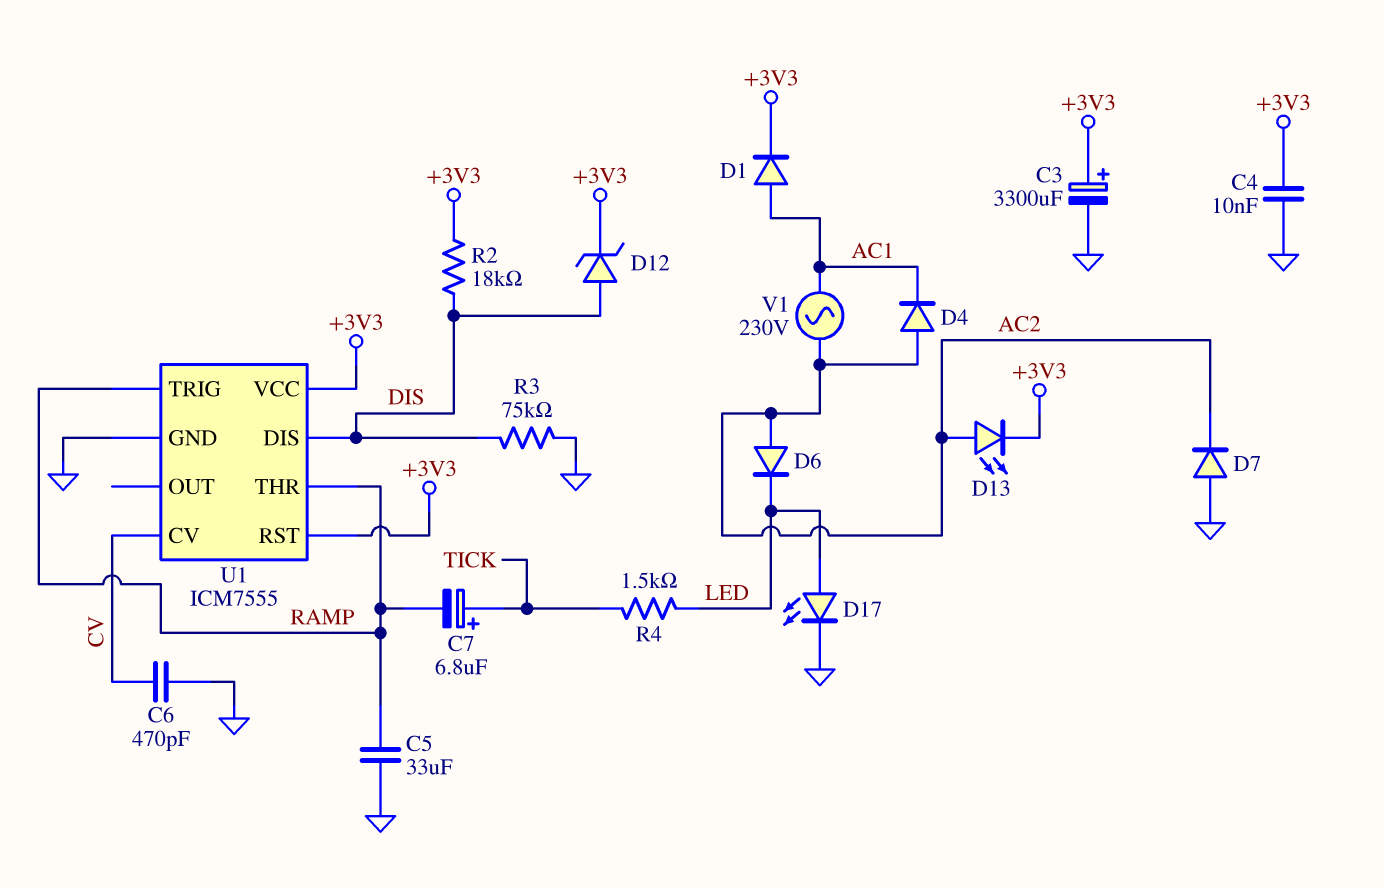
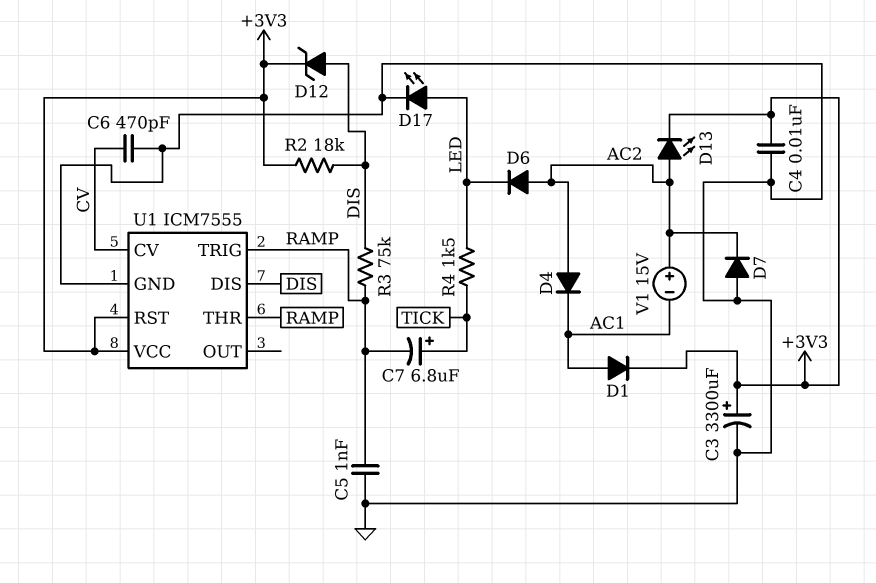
C5: 33uF (GND, RAMP) -> 1nF (GND, RAMP)
R3: 75k (DIS, GND) -> 75k (DIS, RAMP)
V1: AC 230V (AC1, AC2) -> 15V (plus AC2, minus AC1)

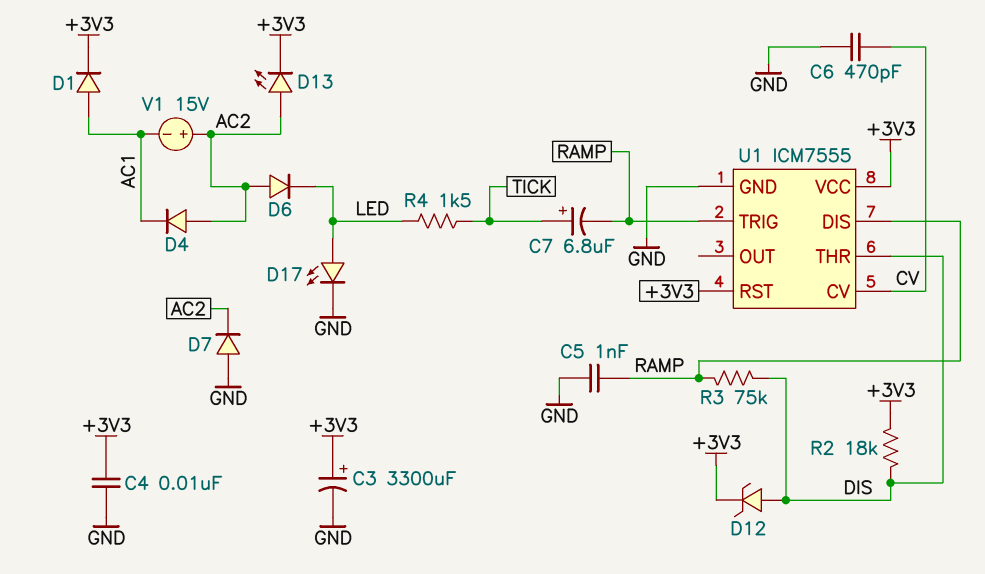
U1 pin DIS: DIS -> RAMP
U1 pin THR: RAMP -> DIS

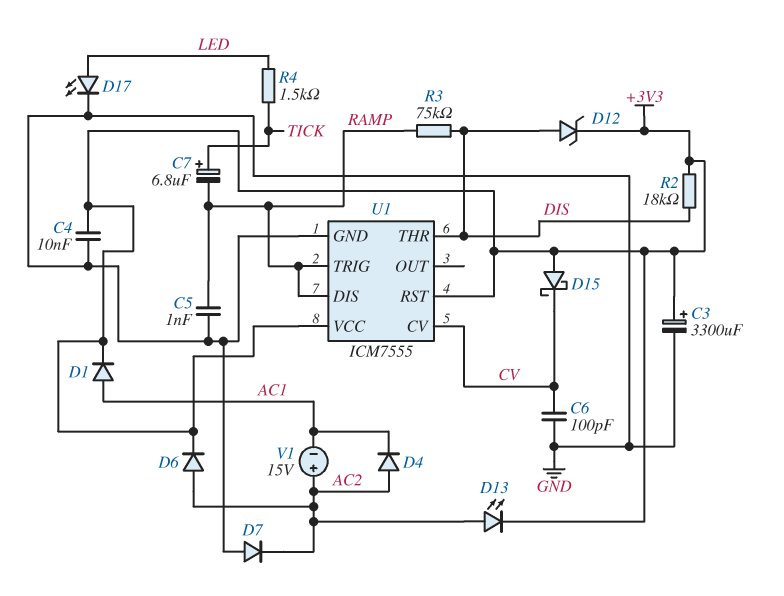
C6: 470pF (CV, GND) -> 100pF (CV, GND)
D6: diode (A AC2, K LED) -> diode (A AC2, K +3V3)
D15: none -> schottky (A +3V3, K CV)

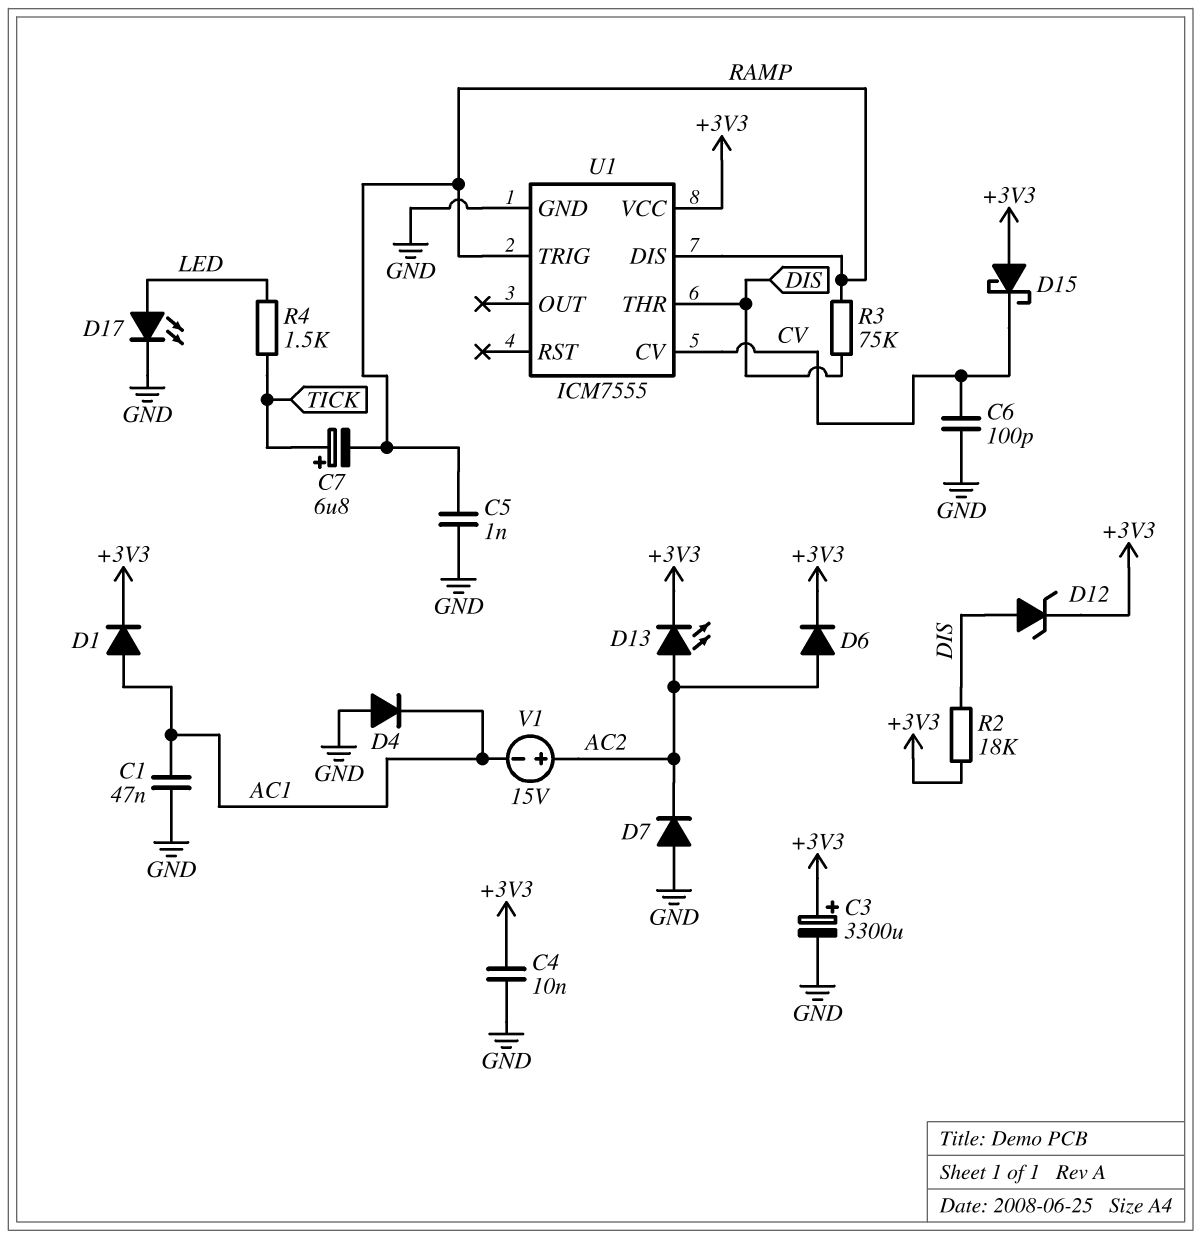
C1: none -> 47nF (AC1, GND)
D4: diode (A AC2, K AC1) -> diode (A GND, K AC1)
U1 pin RST: +3V3 -> none

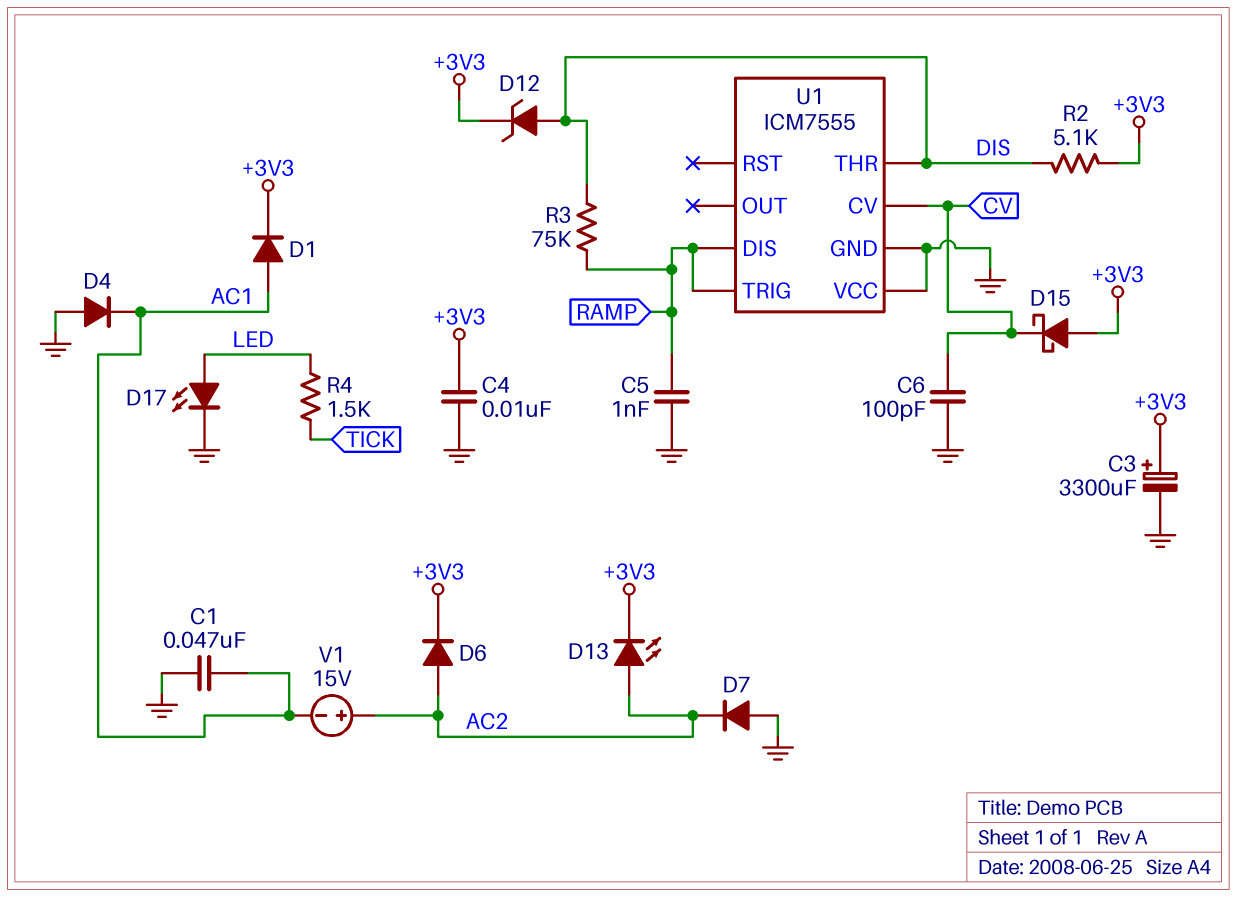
C7: 6.8uF (plus TICK, minus RAMP) -> none
R2: 18k (+3V3, DIS) -> 5.1k (+3V3, DIS)
U1 pin VCC: +3V3 -> GND

